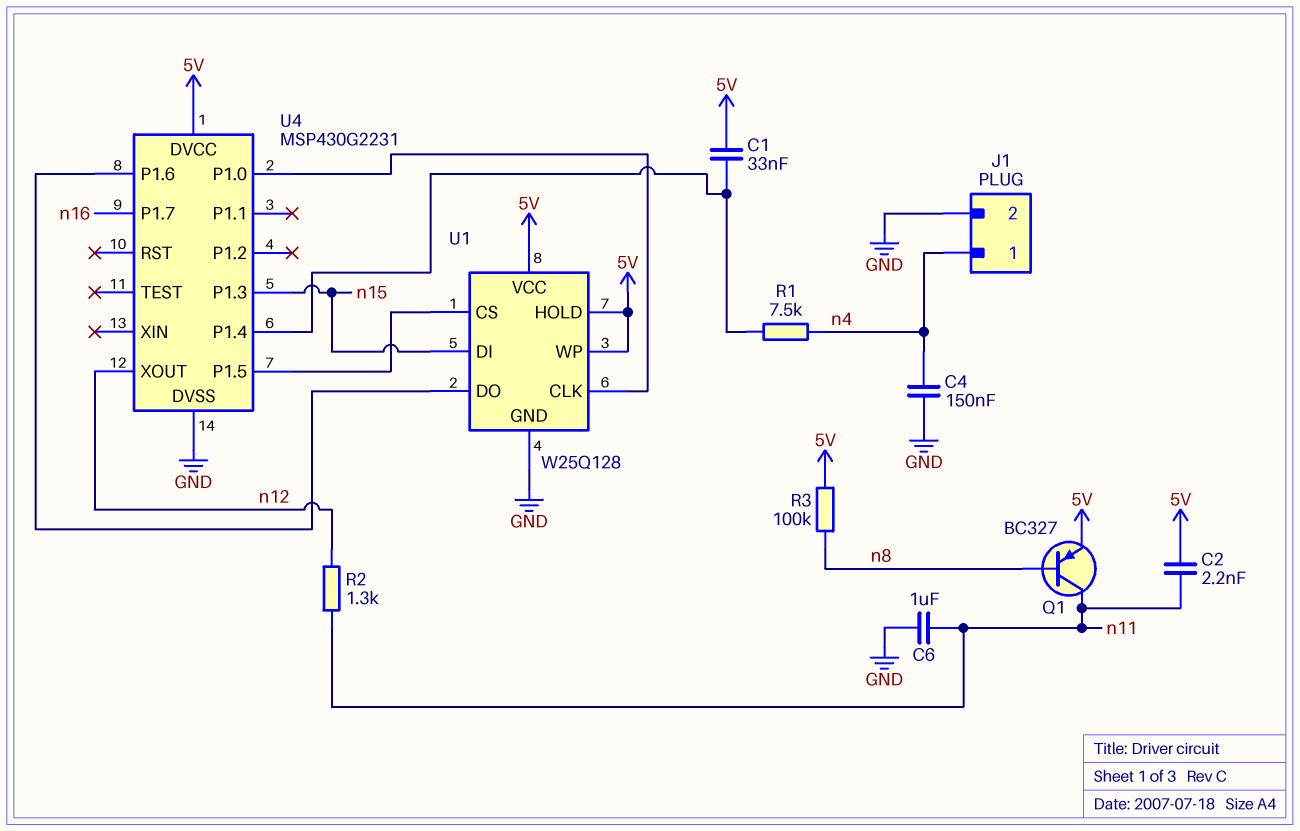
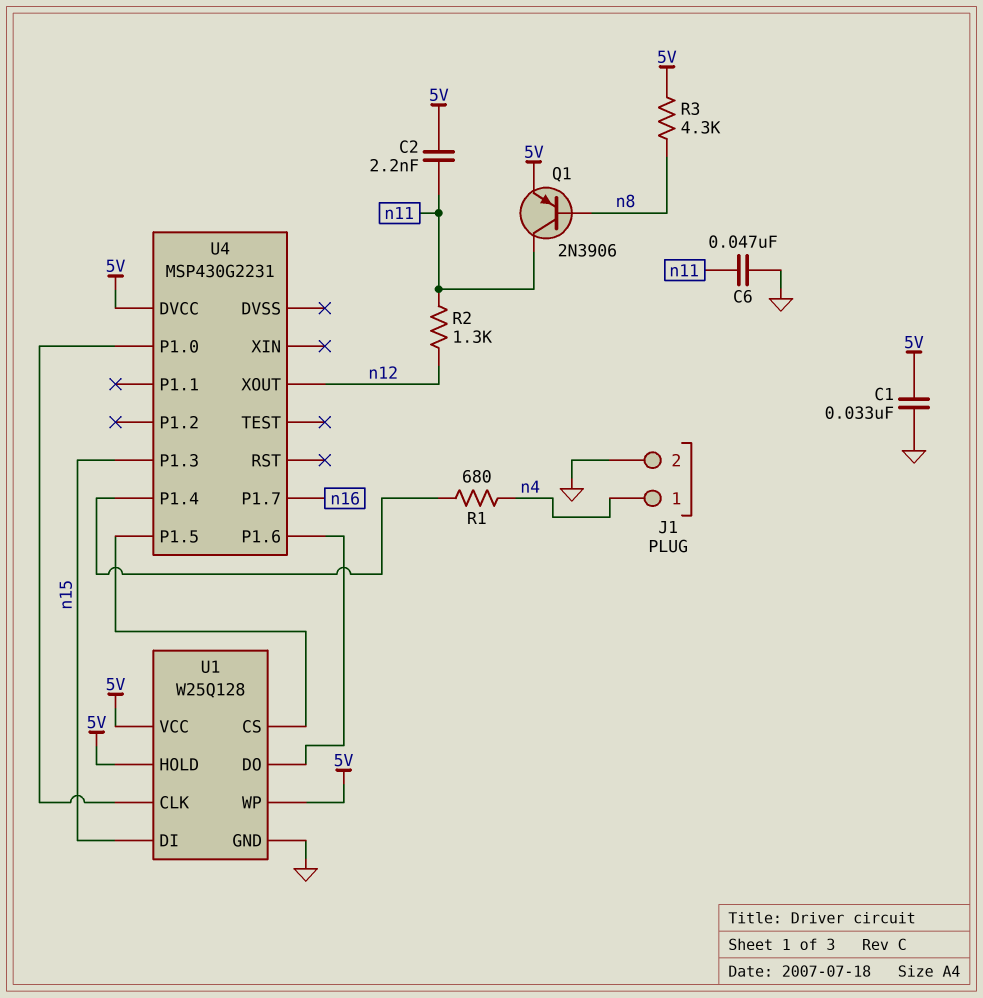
C1: 33nF (5V, U4/P1.4) -> 33nF (5V, GND)
C4: 150nF (GND, n4) -> none
C6: 1uF (GND, n11) -> 47nF (GND, n11)
Q1: PNP BC327 (B n8, C n11, E 5V) -> PNP 2N3906 (B n8, C n11, E 5V)
R1: 7.5k (U4/P1.4, n4) -> 680 (U4/P1.4, n4)
R3: 100k (5V, n8) -> 4.3k (5V, n8)
U4 pin DVSS: GND -> none

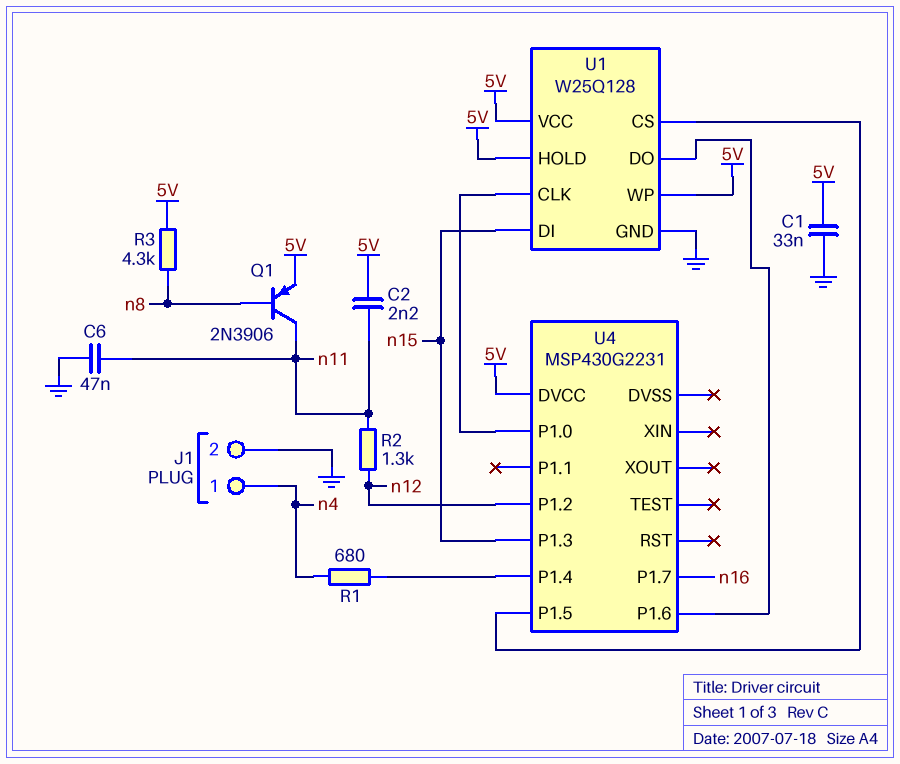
U4 pin P1.2: none -> n12
U4 pin XOUT: n12 -> none

